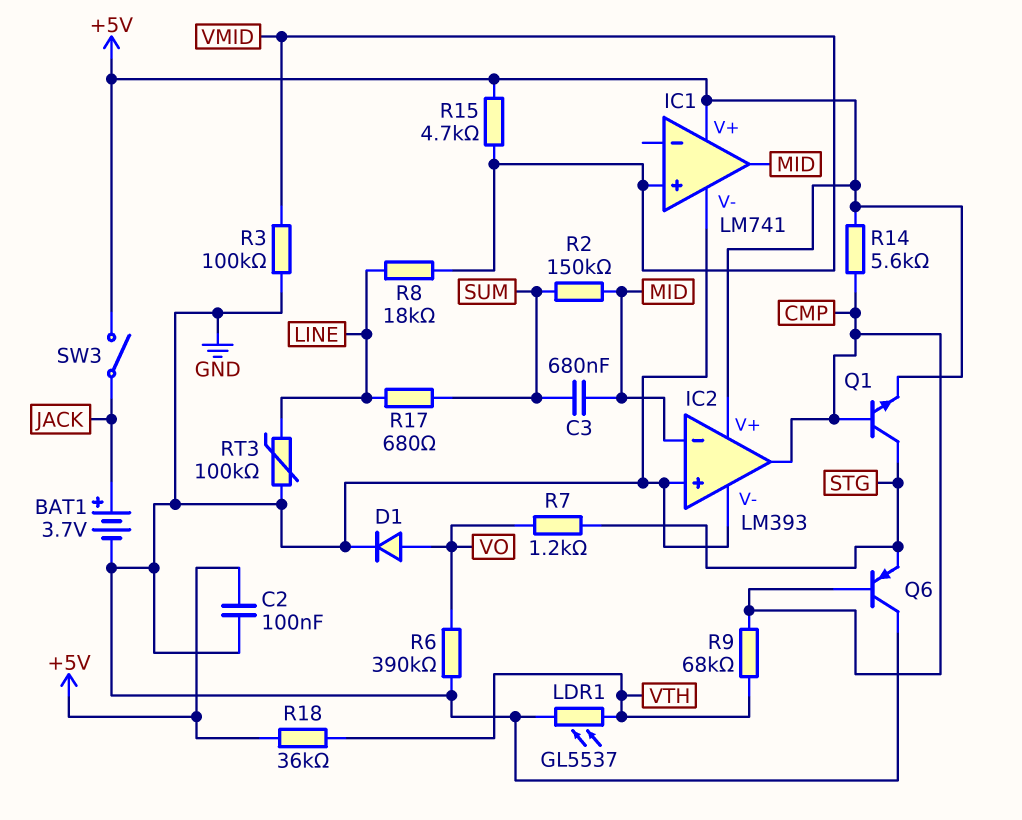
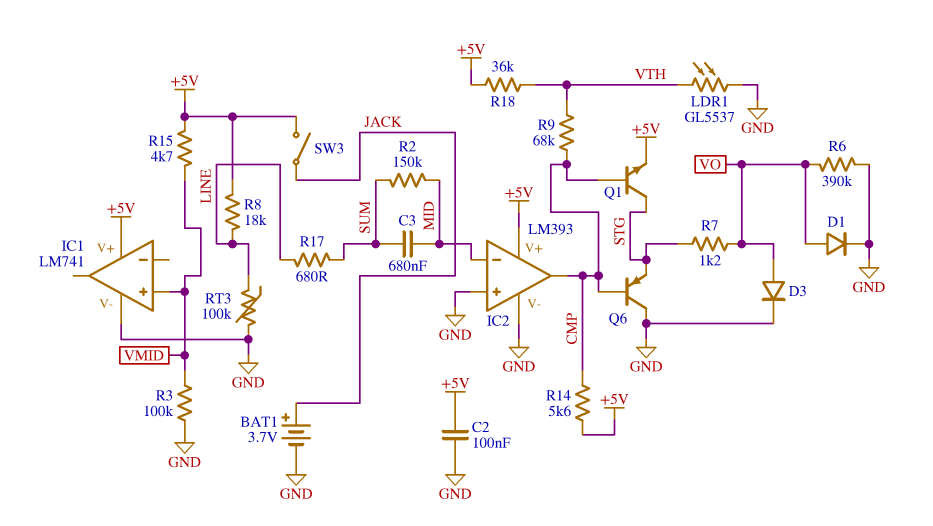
D3: none -> diode (A VO, K GND)
IC1 pin out: MID -> none
R8: 18k (LINE, VMID) -> 18k (+5V, LINE)

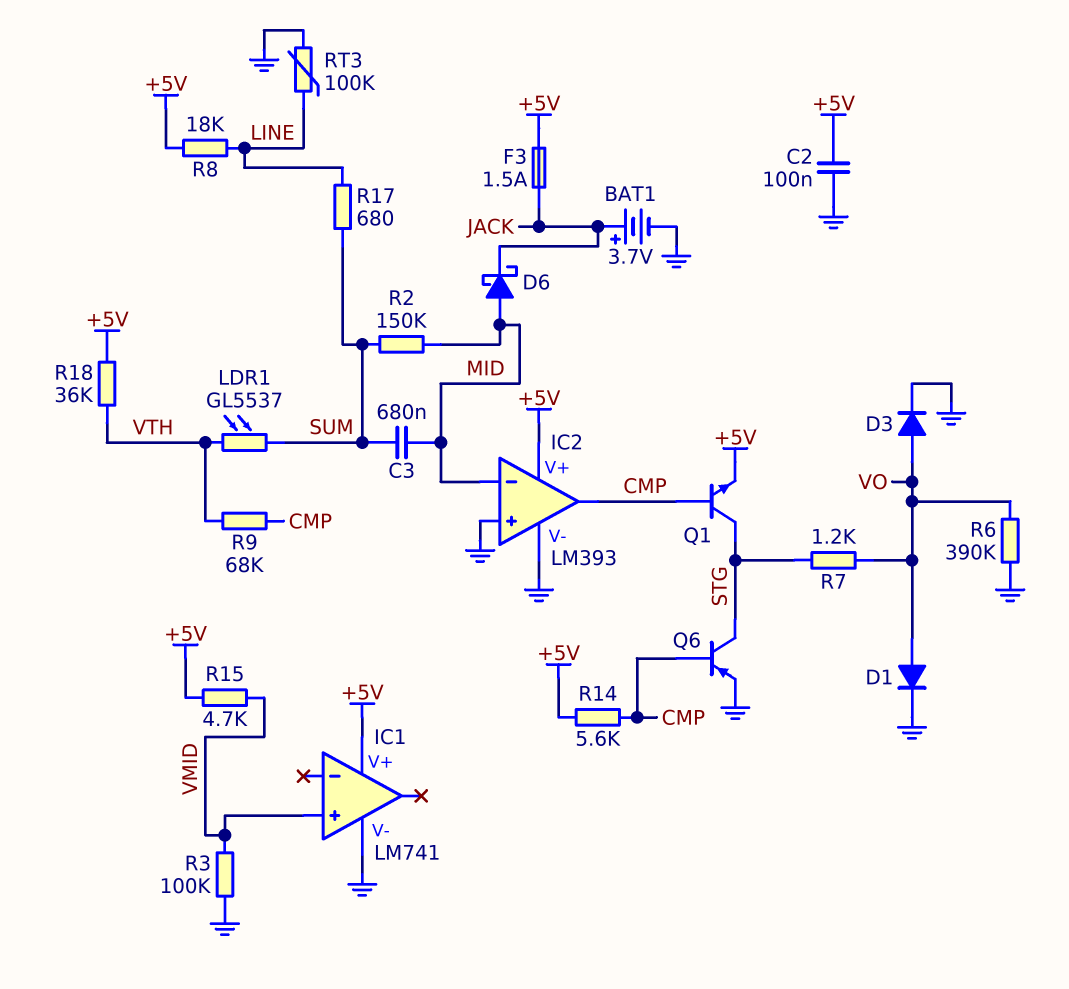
D6: none -> schottky (A MID, K JACK)
F3: none -> 1.5A (+5V, JACK)
LDR1: GL5537 (GND, VTH) -> GL5537 (SUM, VTH)
Q6: PNP (B CMP, C GND, E STG) -> PNP (B CMP, C STG, E GND)
SW3: switch (+5V, JACK) -> none

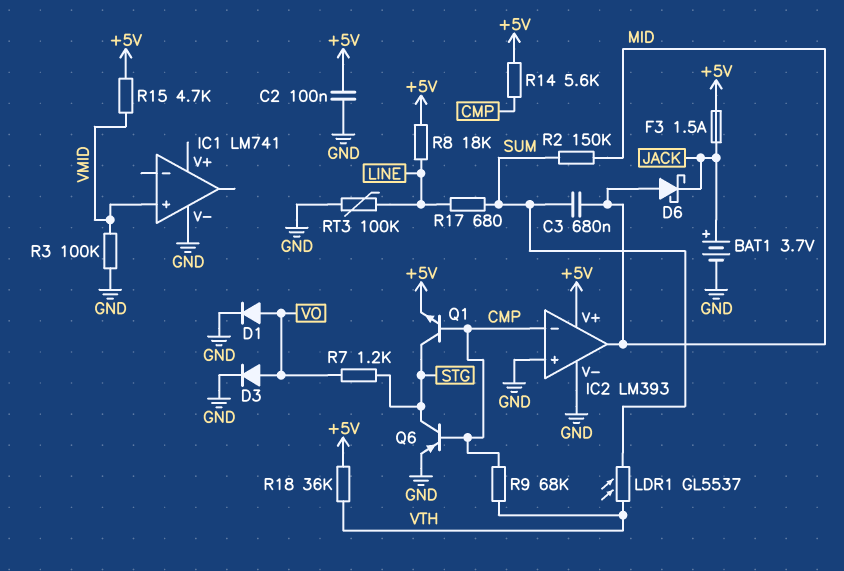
IC1 pin V+: +5V -> none
IC2 pin in-: MID -> CMP
IC2 pin out: CMP -> MID
R6: 390k (GND, VO) -> none

